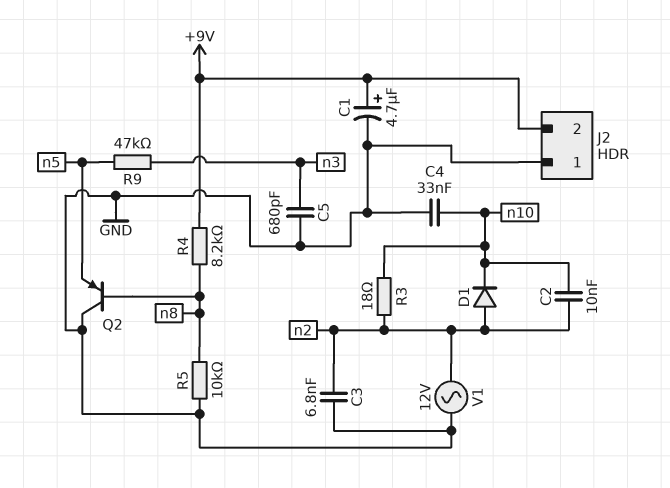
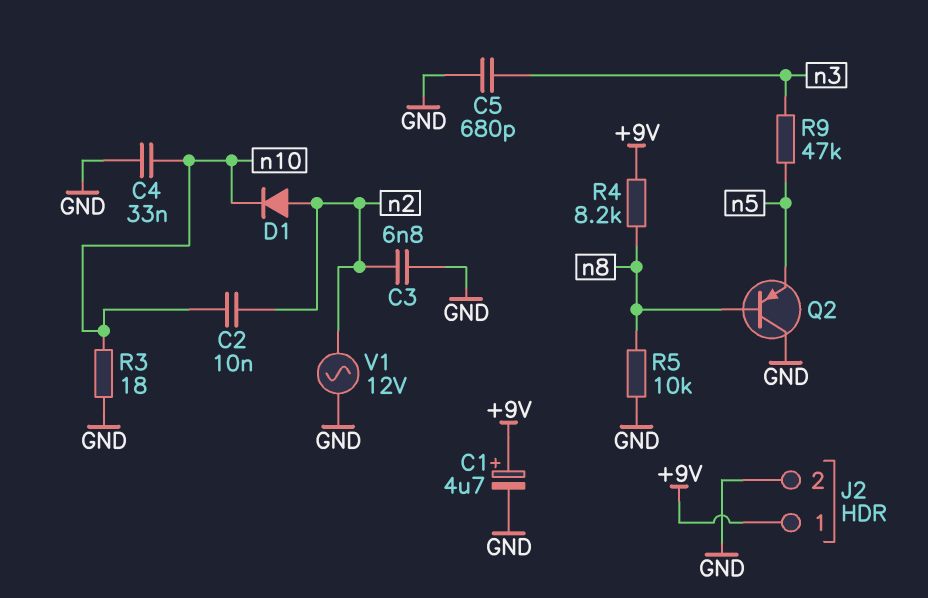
J2 pin 1: GND -> +9V
J2 pin 2: +9V -> GND
R3: 18 (n2, n10) -> 18 (GND, n10)

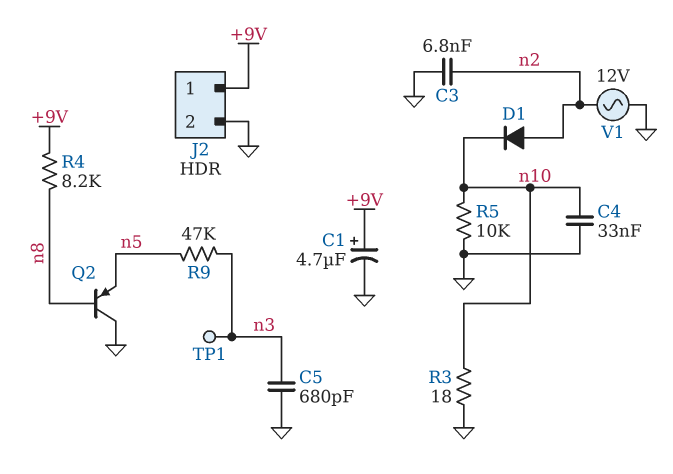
C2: 10nF (n2, n10) -> none
R5: 10k (GND, n8) -> 10k (GND, n10)
TP1: none -> test point (n3)

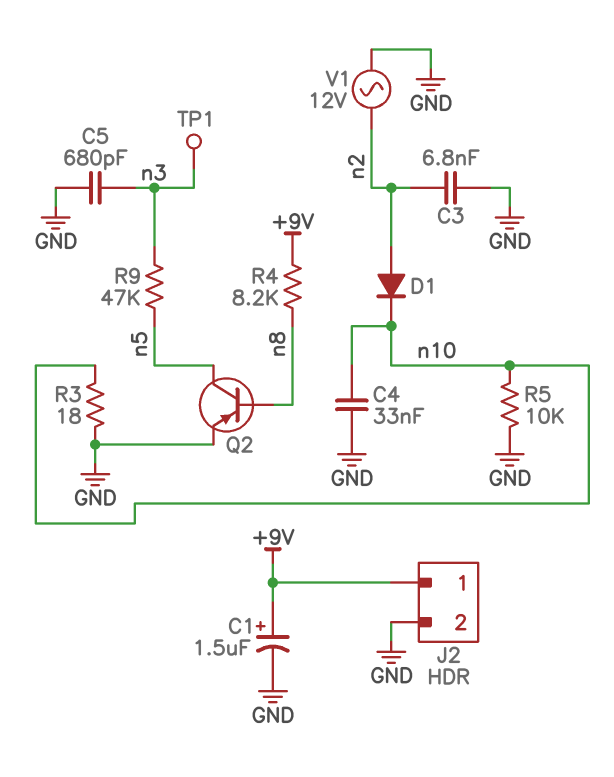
C1: 4.7uF (plus +9V, minus GND) -> 1.5uF (plus +9V, minus GND)
Q2: PNP (B n8, C GND, E n5) -> PNP (B n8, C n5, E GND)

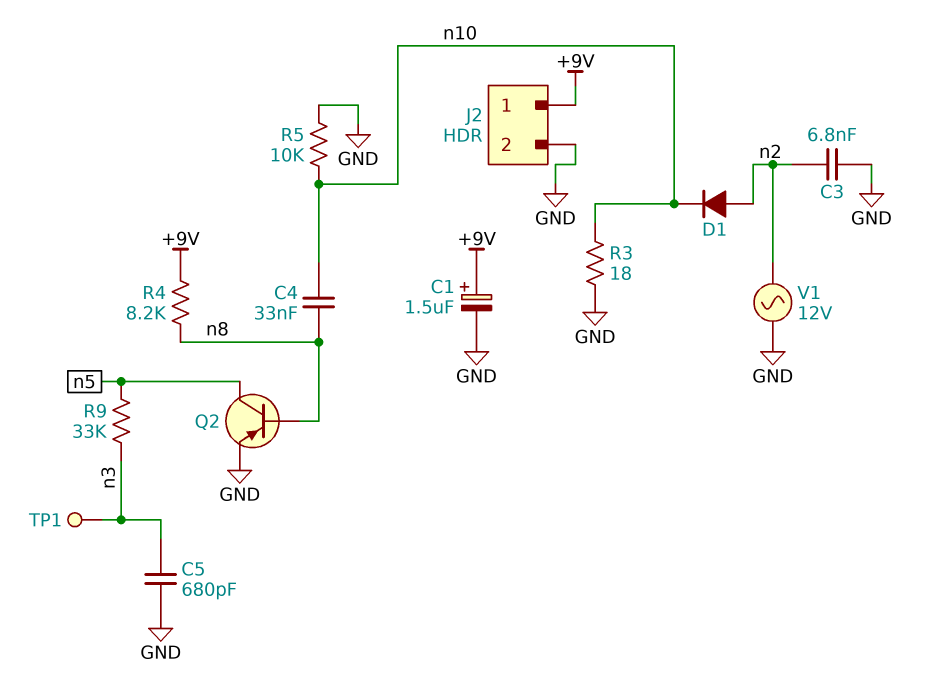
C4: 33nF (GND, n10) -> 33nF (n8, n10)
R9: 47k (n3, n5) -> 33k (n3, n5)

